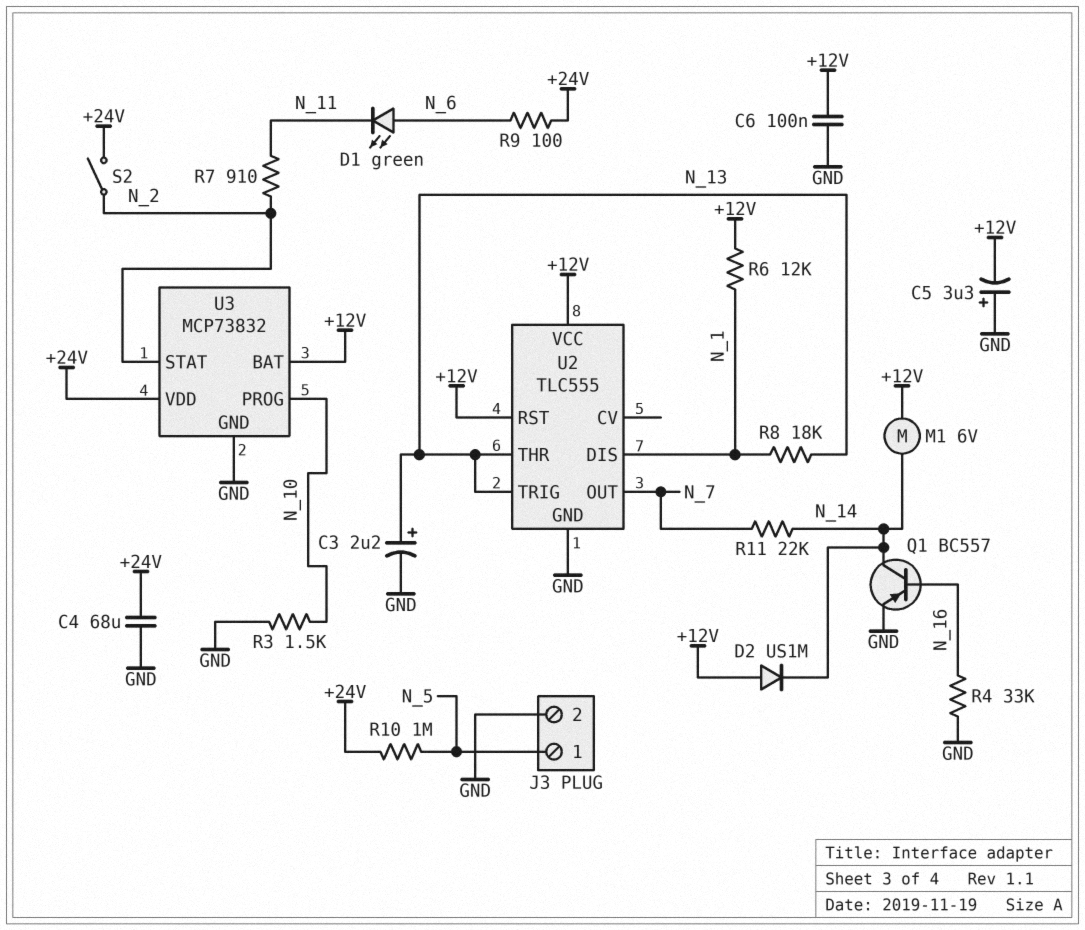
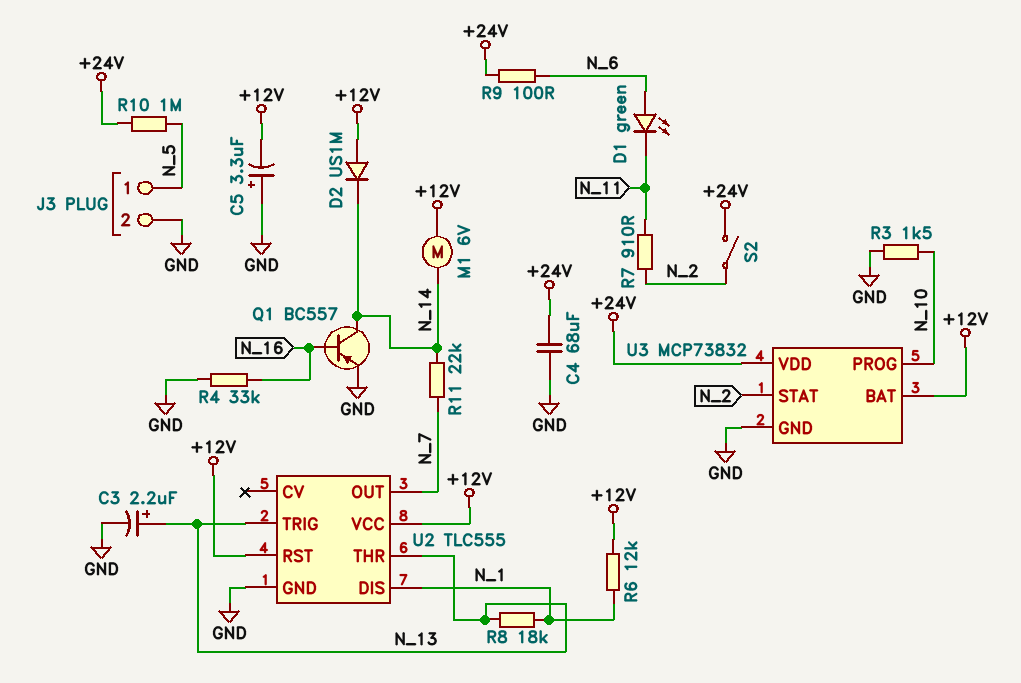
C6: 100nF (+12V, GND) -> none

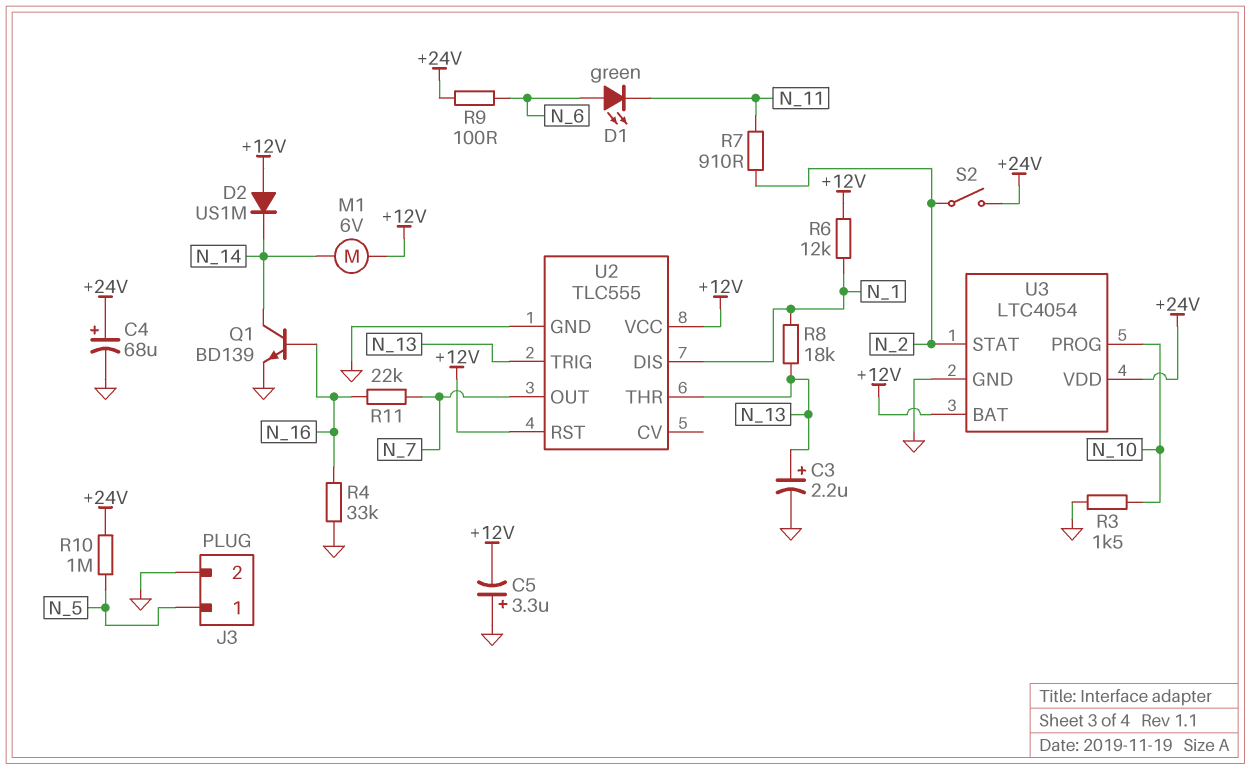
C4: 68uF (+24V, GND) -> 68uF (plus +24V, minus GND)
Q1: PNP BC557 (B N_16, C N_14, E GND) -> NPN BD139 (B N_16, C N_14, E GND)
R11: 22k (N_7, N_14) -> 22k (N_7, N_16)
U3: MCP73832 -> LTC4054

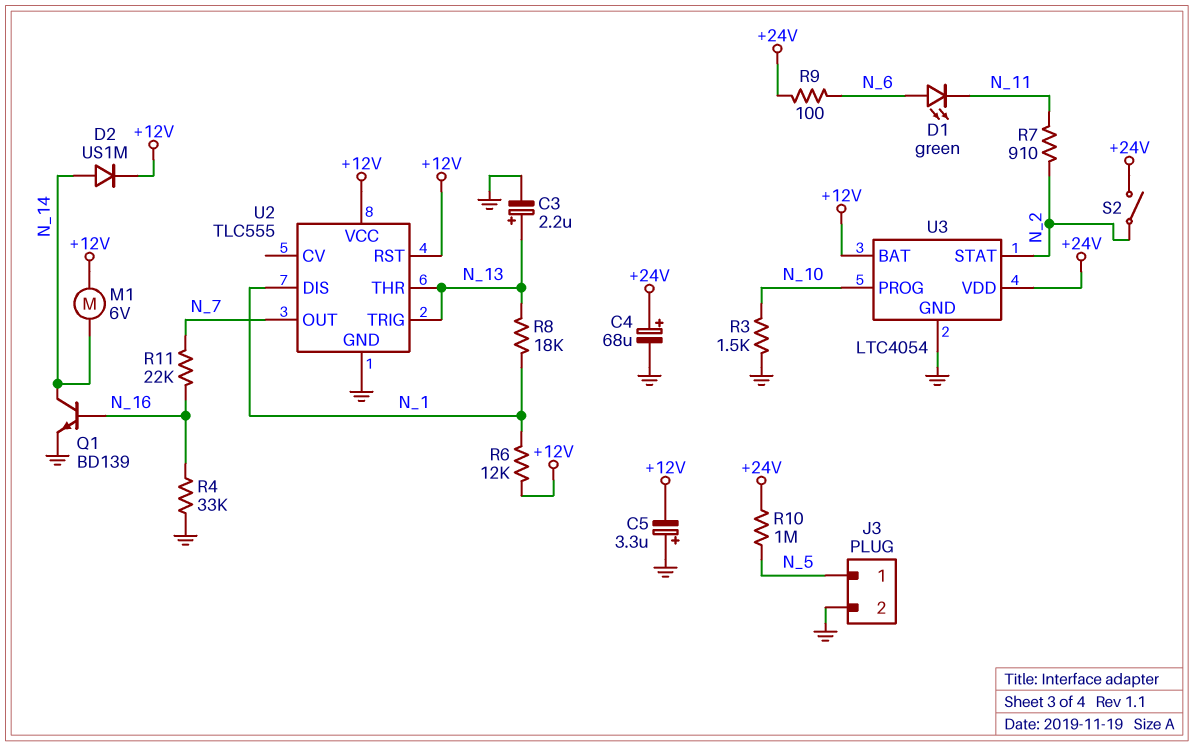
D2: diode US1M (A +12V, K N_14) -> diode US1M (A N_14, K +12V)

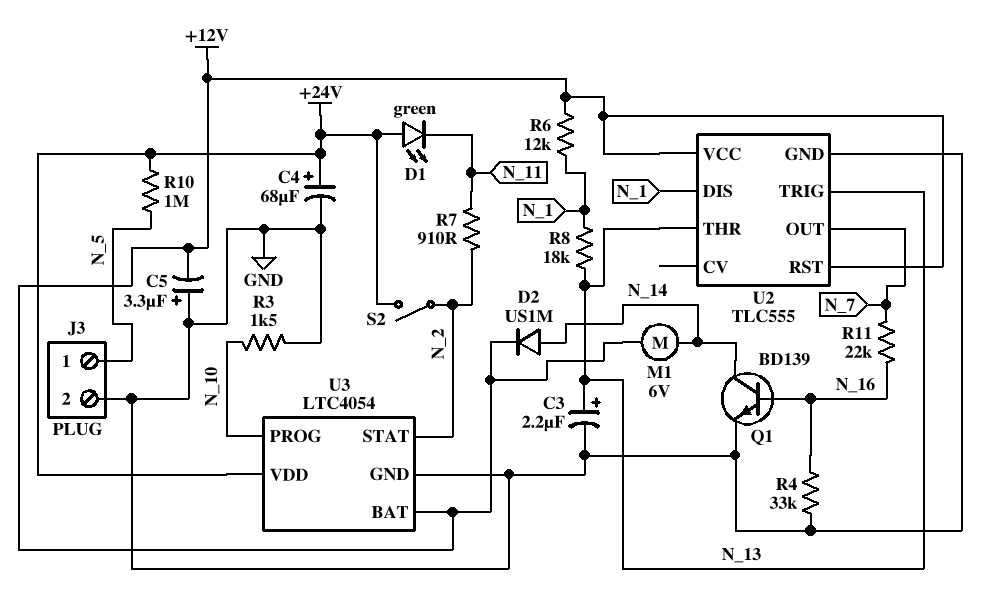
D1: LED green (A N_6, K N_11) -> LED green (A +24V, K N_11)
R9: 100 (+24V, N_6) -> none

